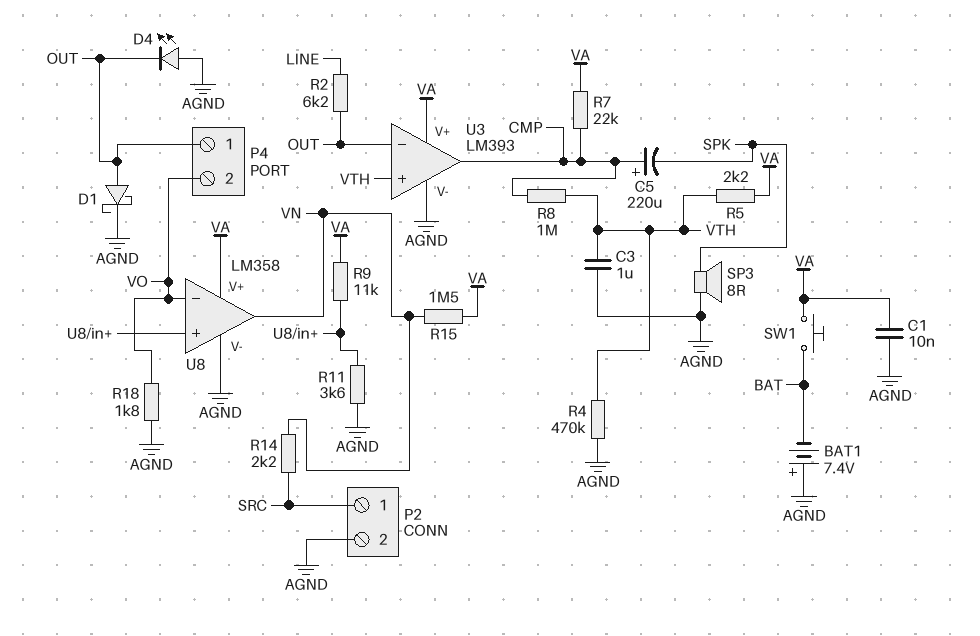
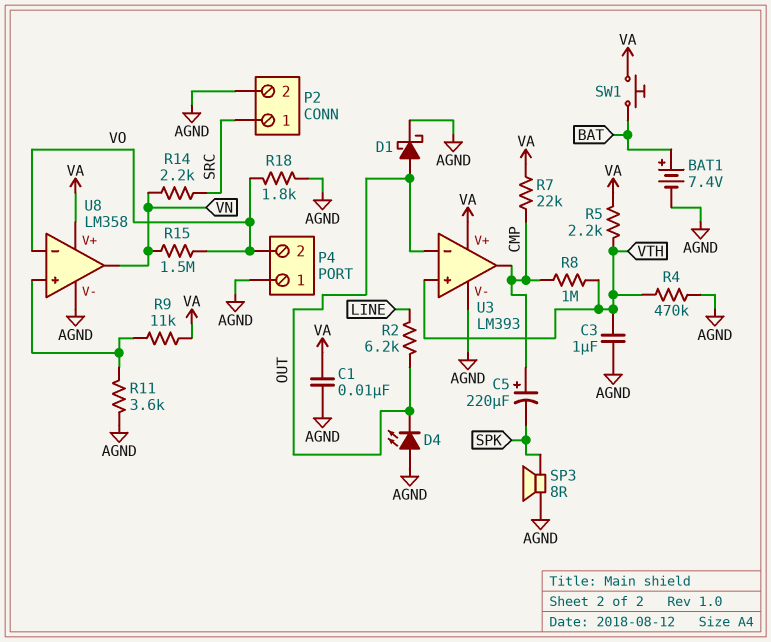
BAT1: 7.4V (plus AGND, minus BAT) -> 7.4V (plus BAT, minus AGND)
P4 pin 1: OUT -> AGND
R15: 1.5M (VA, VN) -> 1.5M (VN, VO)

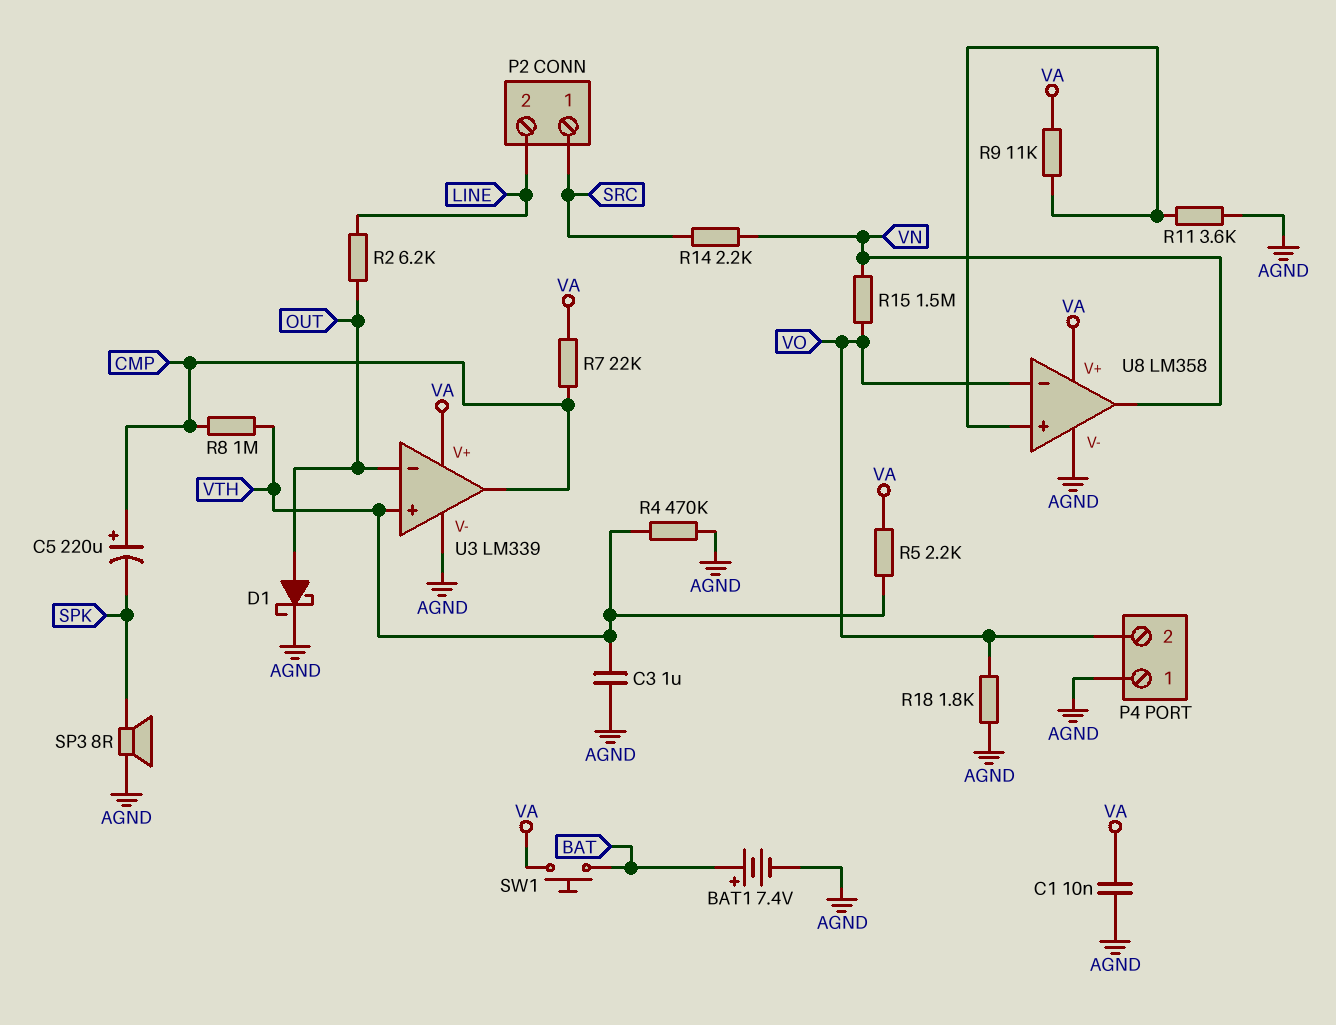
D4: LED (A AGND, K OUT) -> none
P2 pin 2: AGND -> LINE
U3: LM393 -> LM339

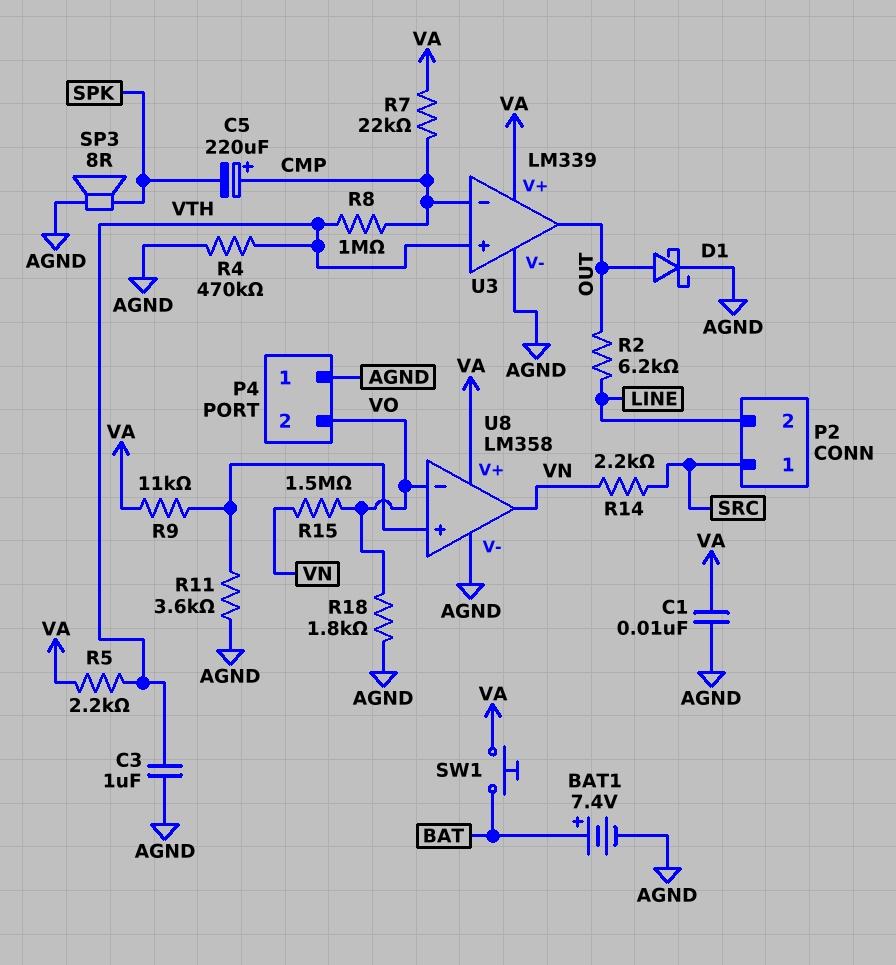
U3 pin in-: OUT -> CMP
U3 pin out: CMP -> OUT

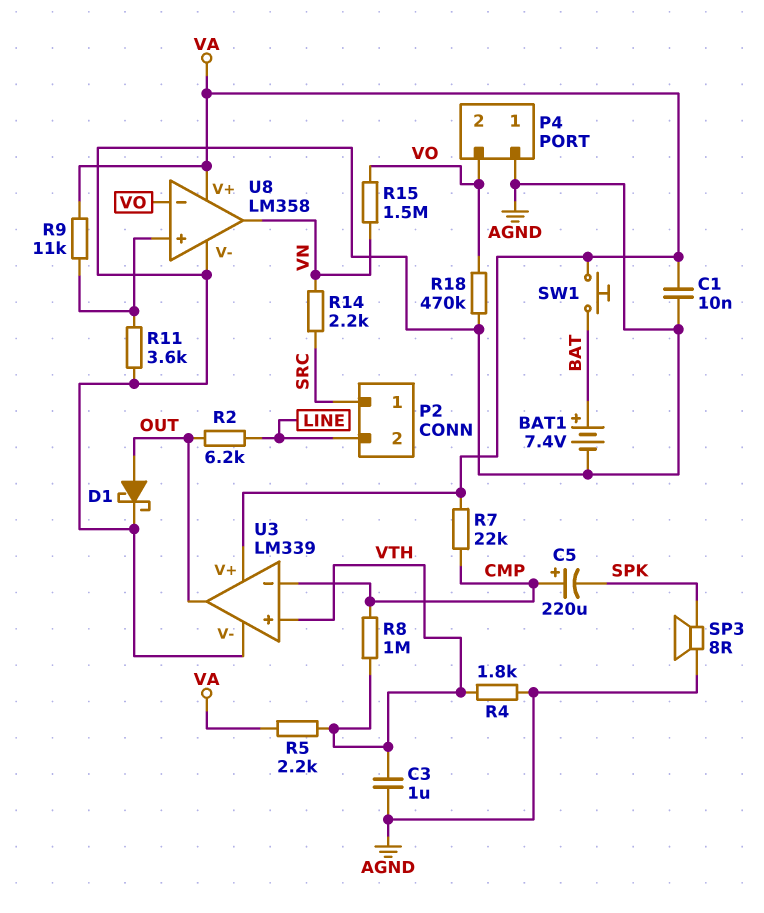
R4: 470k (AGND, VTH) -> 1.8k (AGND, VTH)
R18: 1.8k (AGND, VO) -> 470k (AGND, VO)

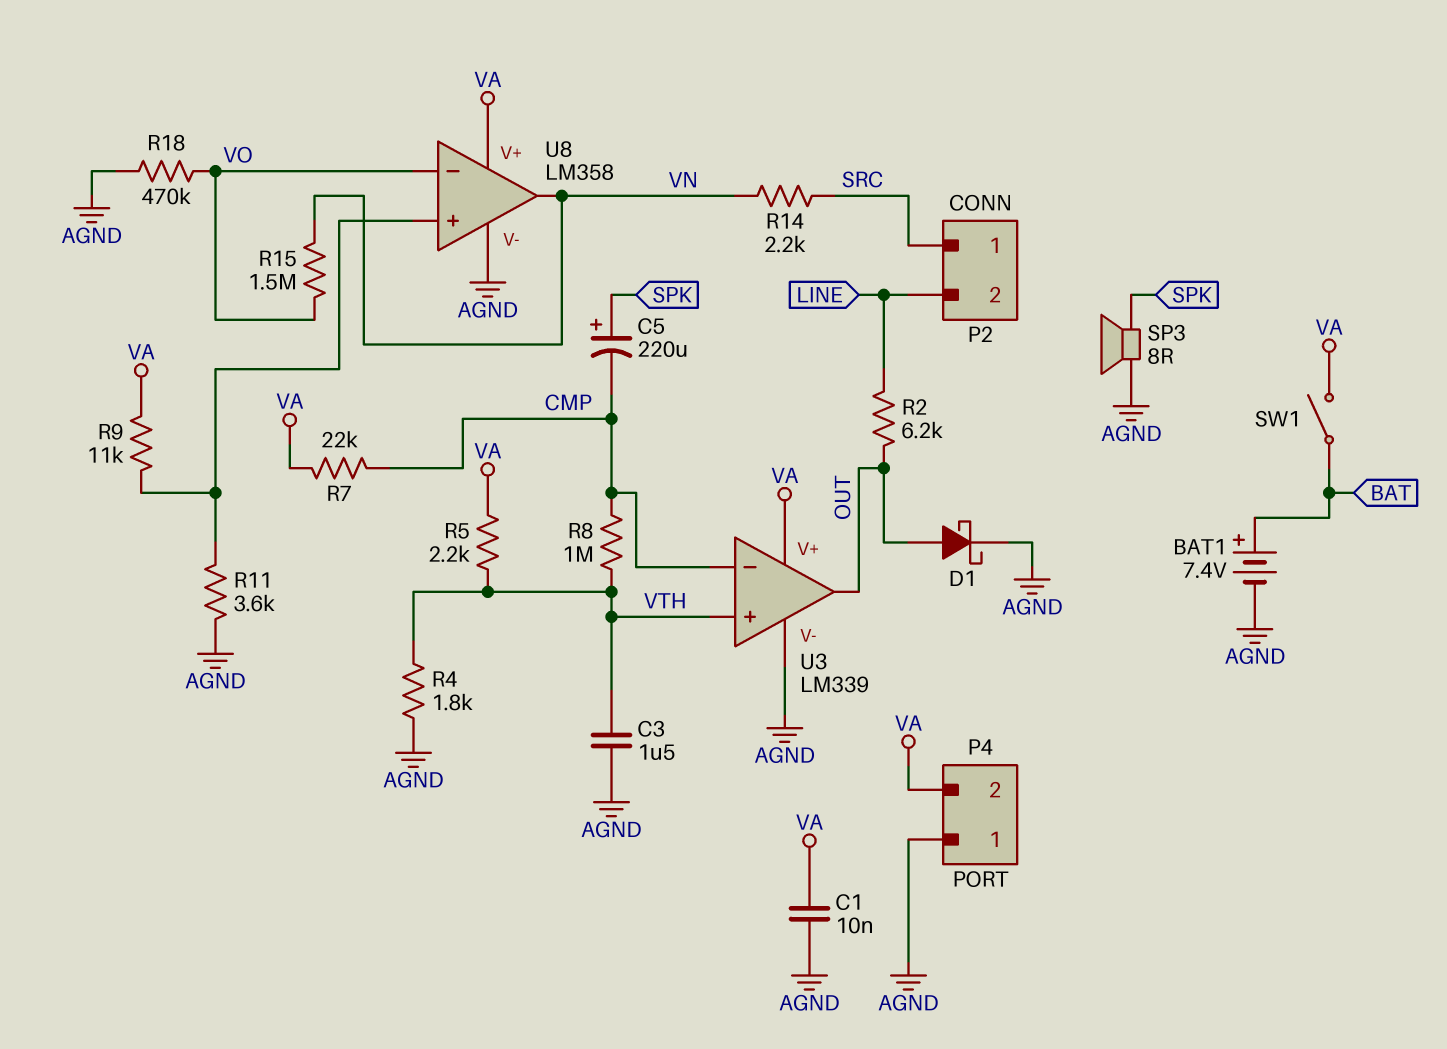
C3: 1uF (AGND, VTH) -> 1.5uF (AGND, VTH)
C5: 220uF (plus CMP, minus SPK) -> 220uF (plus SPK, minus CMP)
P4 pin 2: VO -> VA
SW1: button (BAT, VA) -> switch (BAT, VA)

